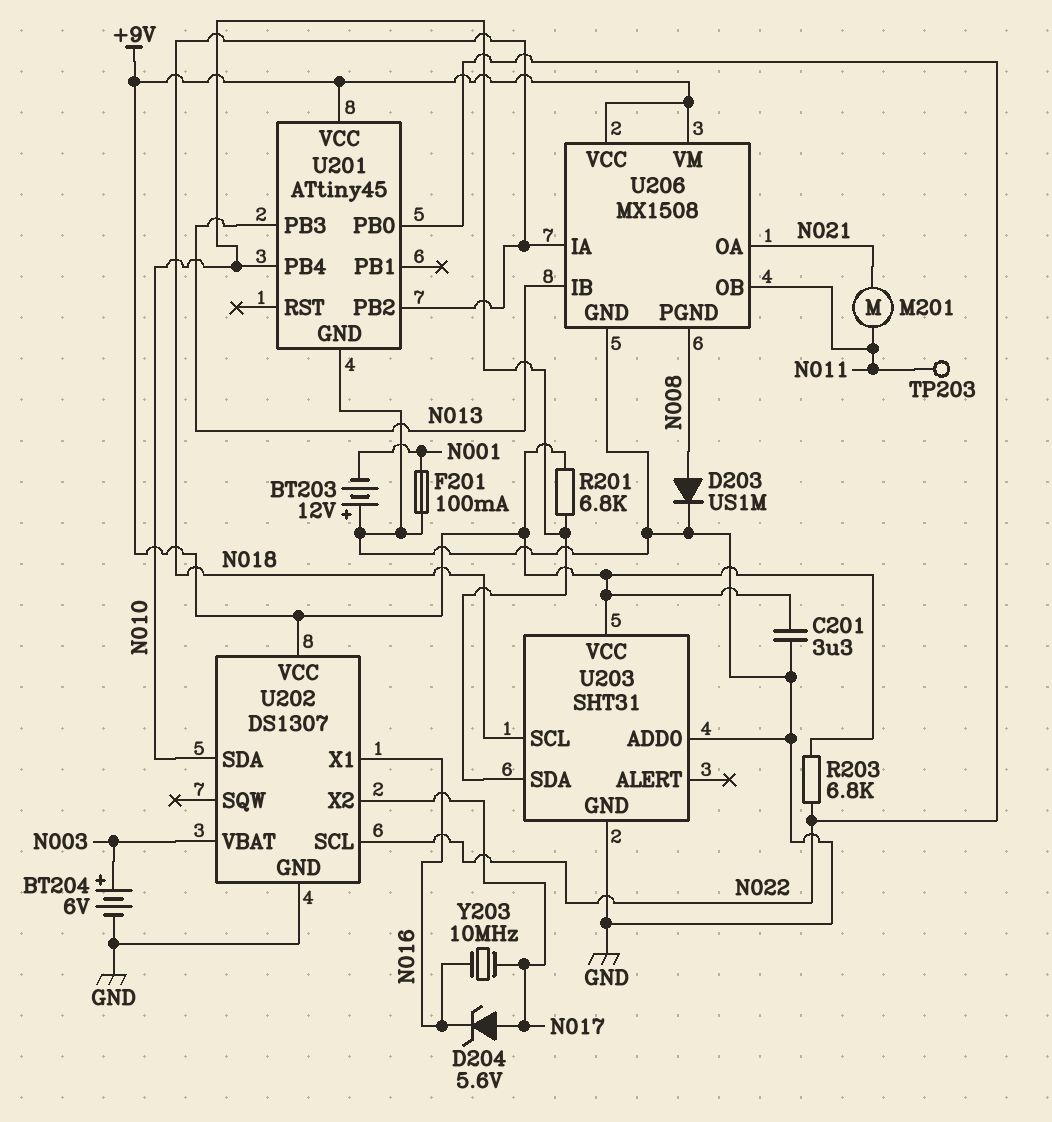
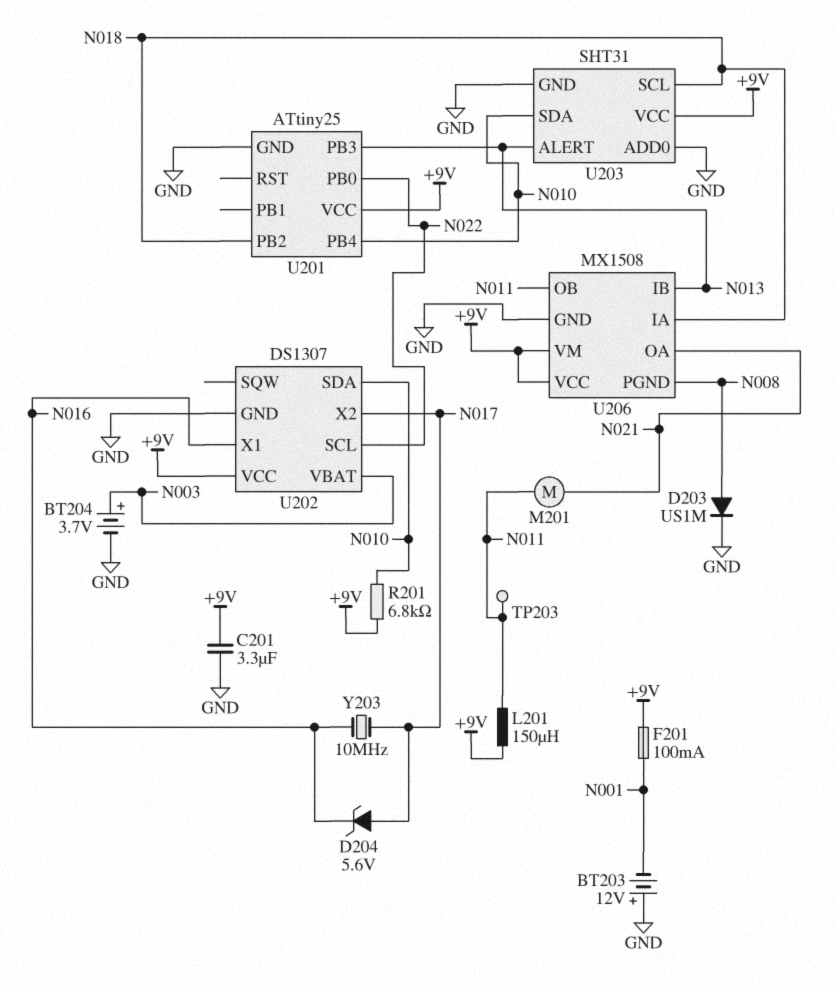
BT204: 6V (plus N003, minus GND) -> 3.7V (plus N003, minus GND)
F201: 100mA (GND, N001) -> 100mA (+9V, N001)
L201: none -> 150uH (+9V, N011)
R203: 6.8k (+9V, N022) -> none
U201: ATtiny45 -> ATtiny25
U203 pin ALERT: none -> N013

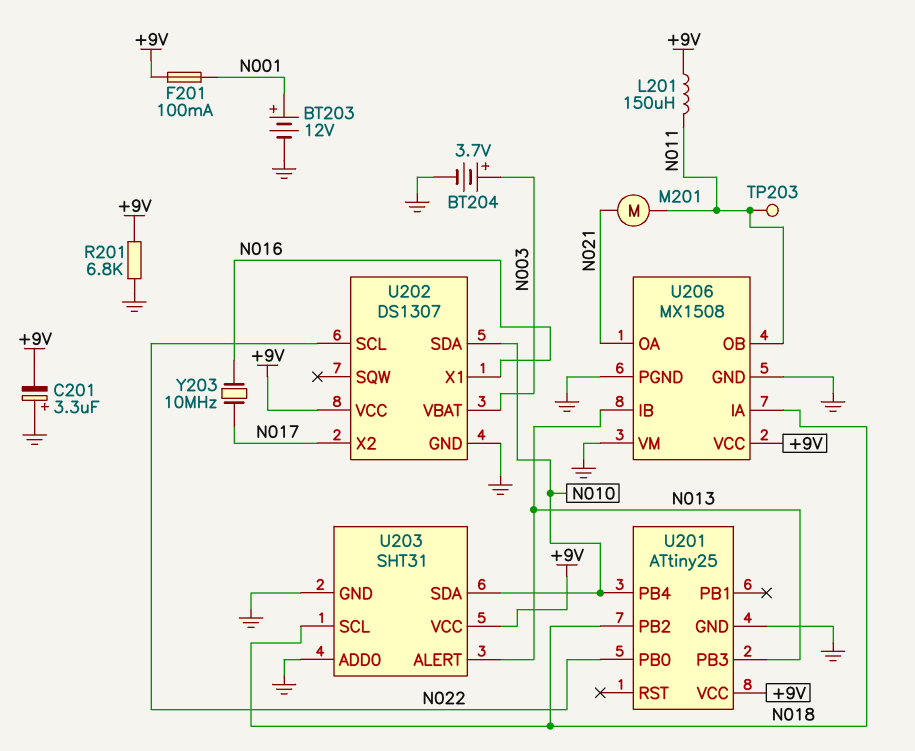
BT203: 12V (plus GND, minus N001) -> 12V (plus N001, minus GND)
C201: 3.3uF (+9V, GND) -> 3.3uF (plus GND, minus +9V)
D203: diode US1M (A N008, K GND) -> none
D204: zener 5.6V (A N017, K N016) -> none
R201: 6.8k (+9V, N010) -> 6.8k (+9V, GND)
U206 pin PGND: N008 -> GND
U206 pin VM: +9V -> GND

